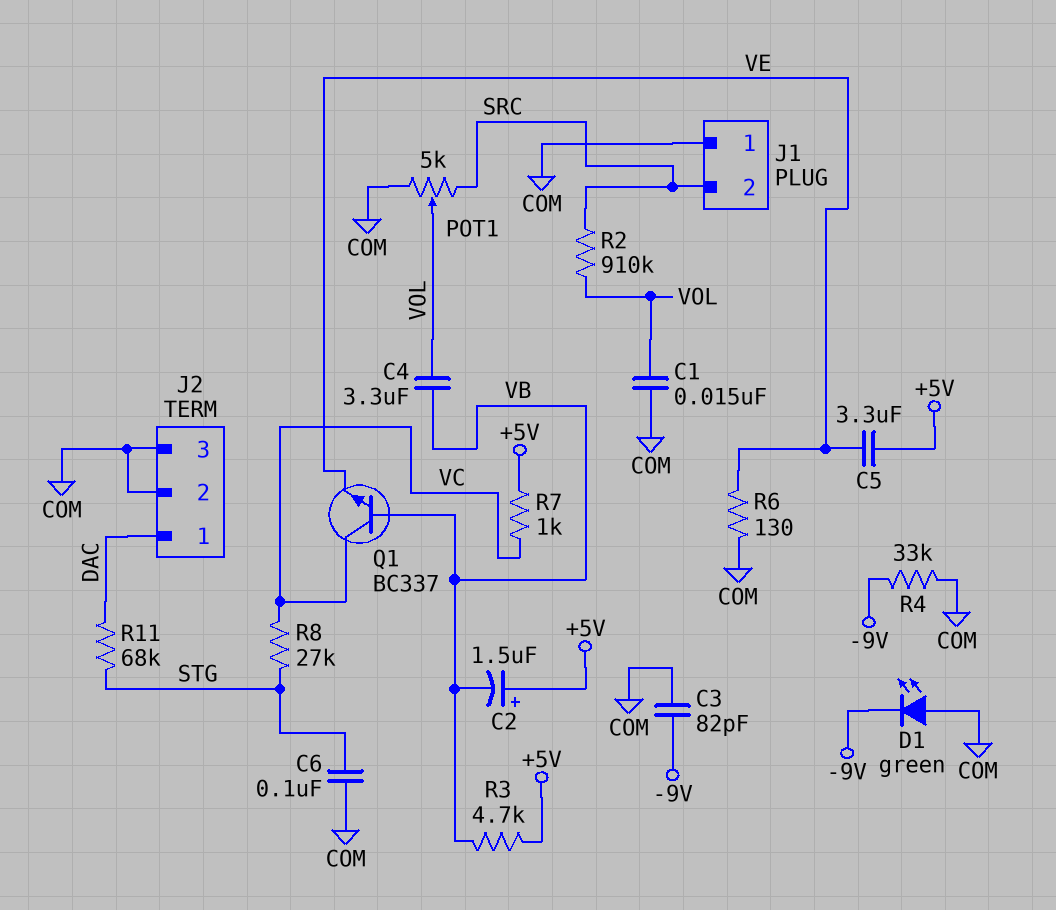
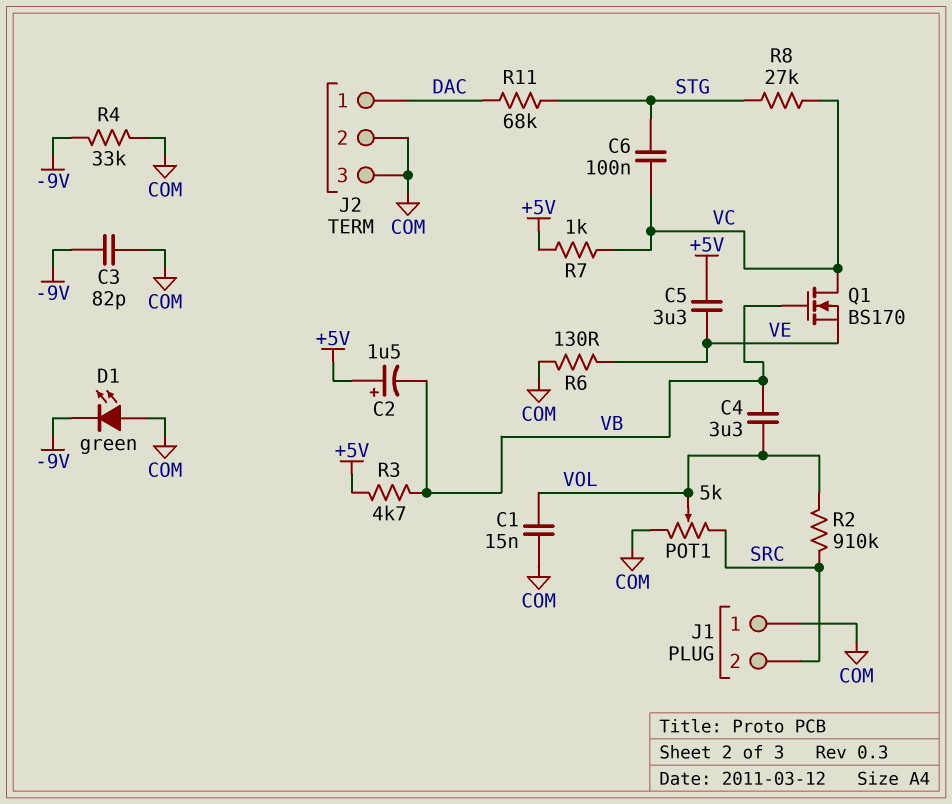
C6: 100nF (COM, STG) -> 100nF (STG, VC)
Q1: NPN BC337 (B VB, C VC, E VE) -> NMOS BS170 (G VB, D VC, S VE)

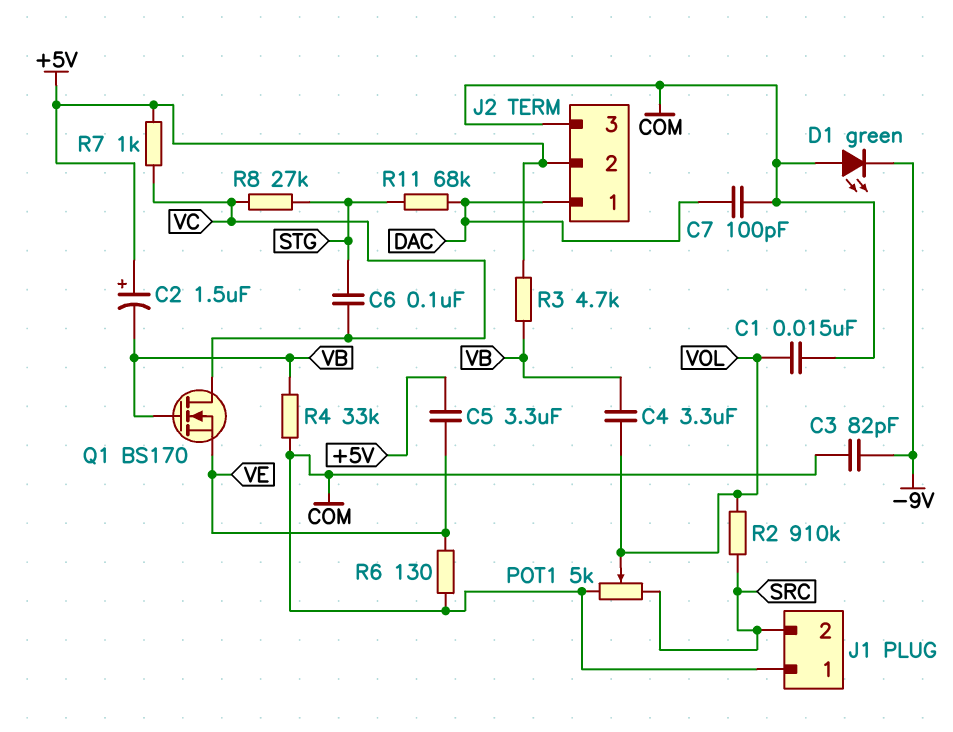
C7: none -> 100pF (COM, DAC)
J2 pin 2: COM -> +5V
R4: 33k (-9V, COM) -> 33k (COM, VB)

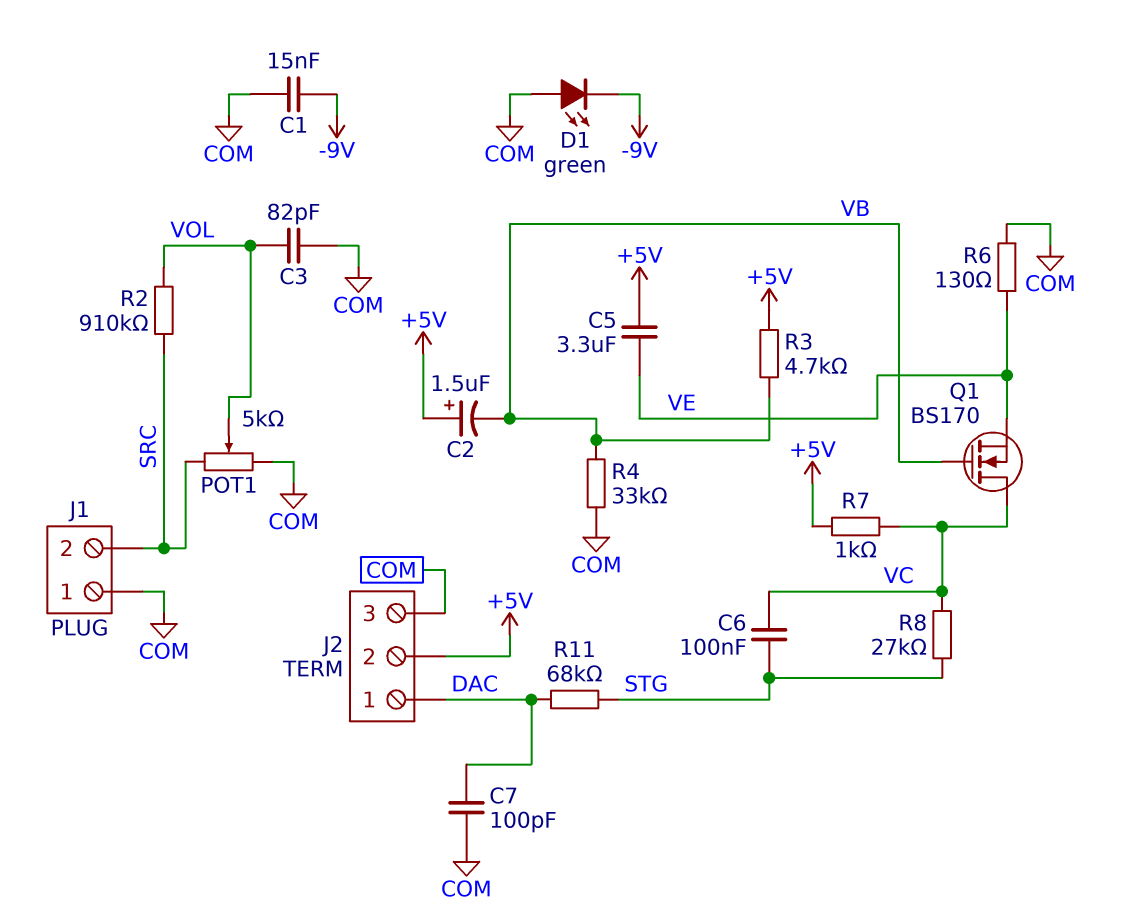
C1: 15nF (COM, VOL) -> 15nF (-9V, COM)
C3: 82pF (-9V, COM) -> 82pF (COM, VOL)
C4: 3.3uF (VB, VOL) -> none

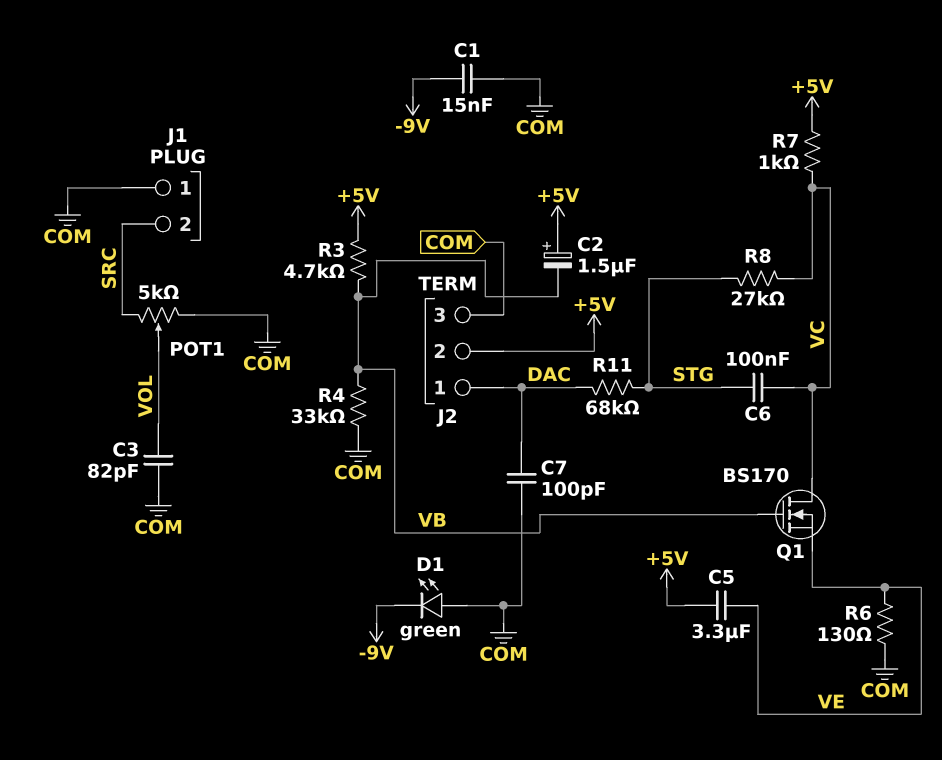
R2: 910k (SRC, VOL) -> none

